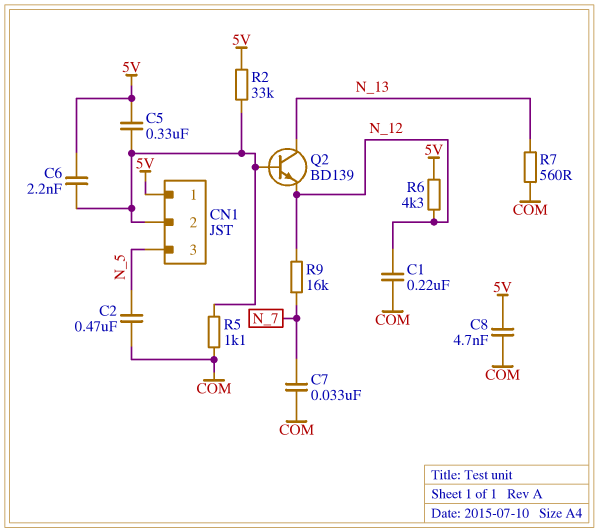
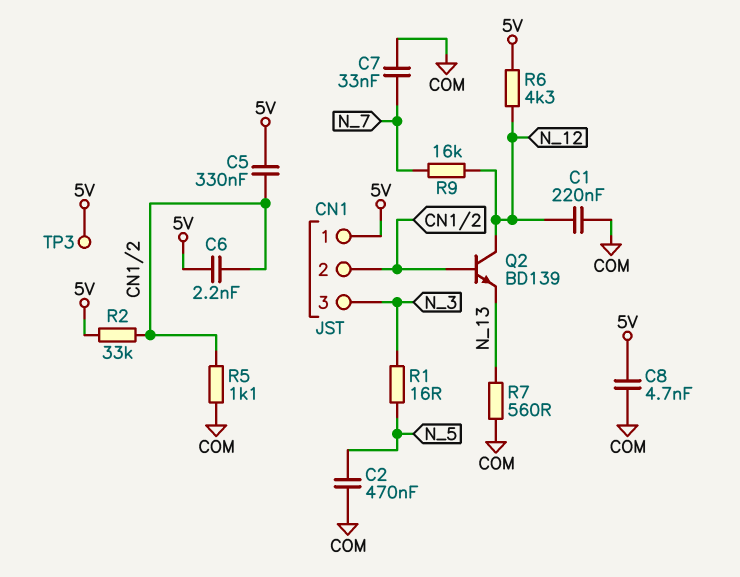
CN1 pin 3: N_5 -> N_3
Q2: NPN BD139 (B CN1/2, C N_13, E N_12) -> NPN BD139 (B CN1/2, C N_12, E N_13)
R1: none -> 16 (N_3, N_5)
TP3: none -> test point (5V)

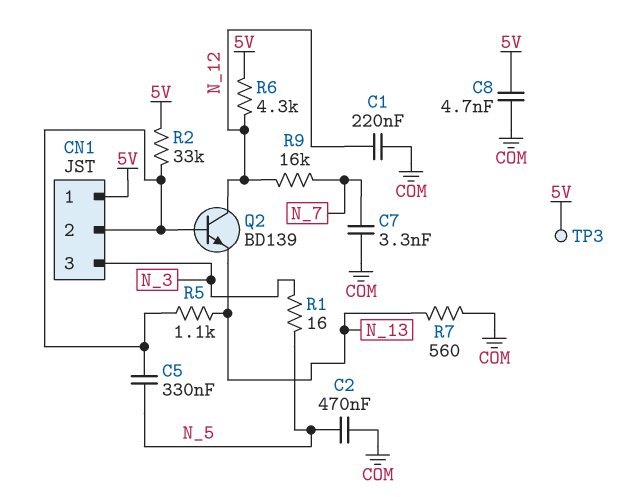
C5: 330nF (5V, CN1/2) -> 330nF (CN1/2, N_5)
C6: 2.2nF (5V, CN1/2) -> none
C7: 33nF (COM, N_7) -> 3.3nF (COM, N_7)
R5: 1.1k (CN1/2, COM) -> 1.1k (CN1/2, N_13)

